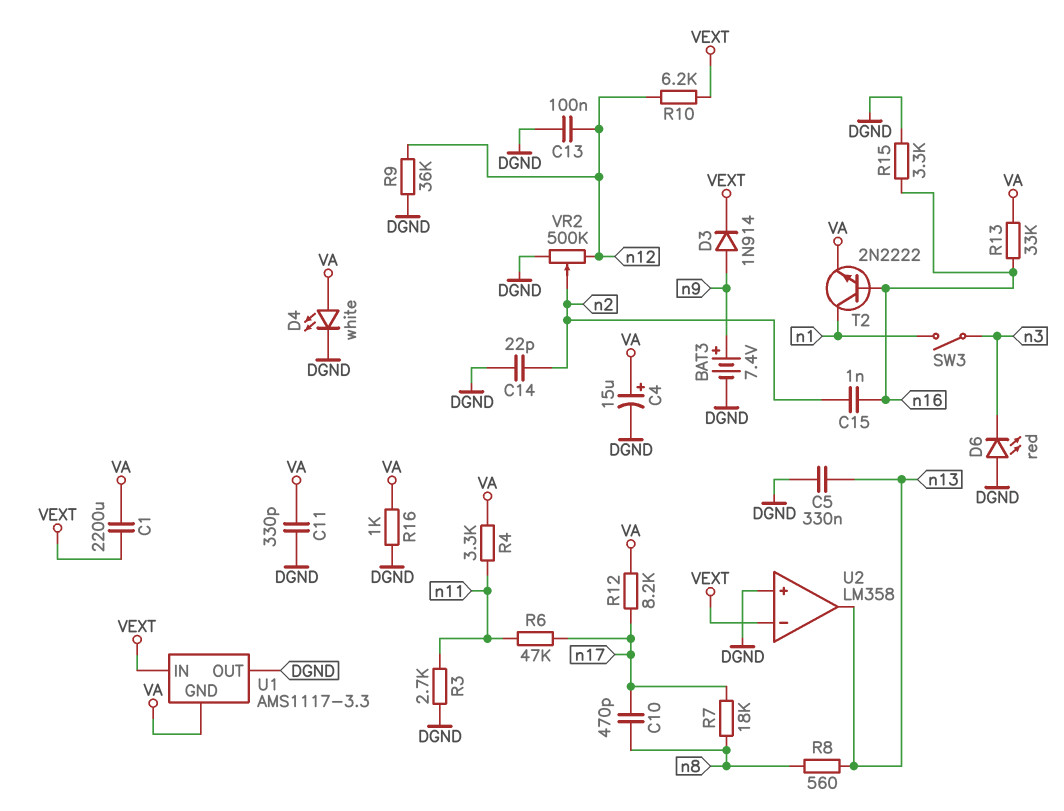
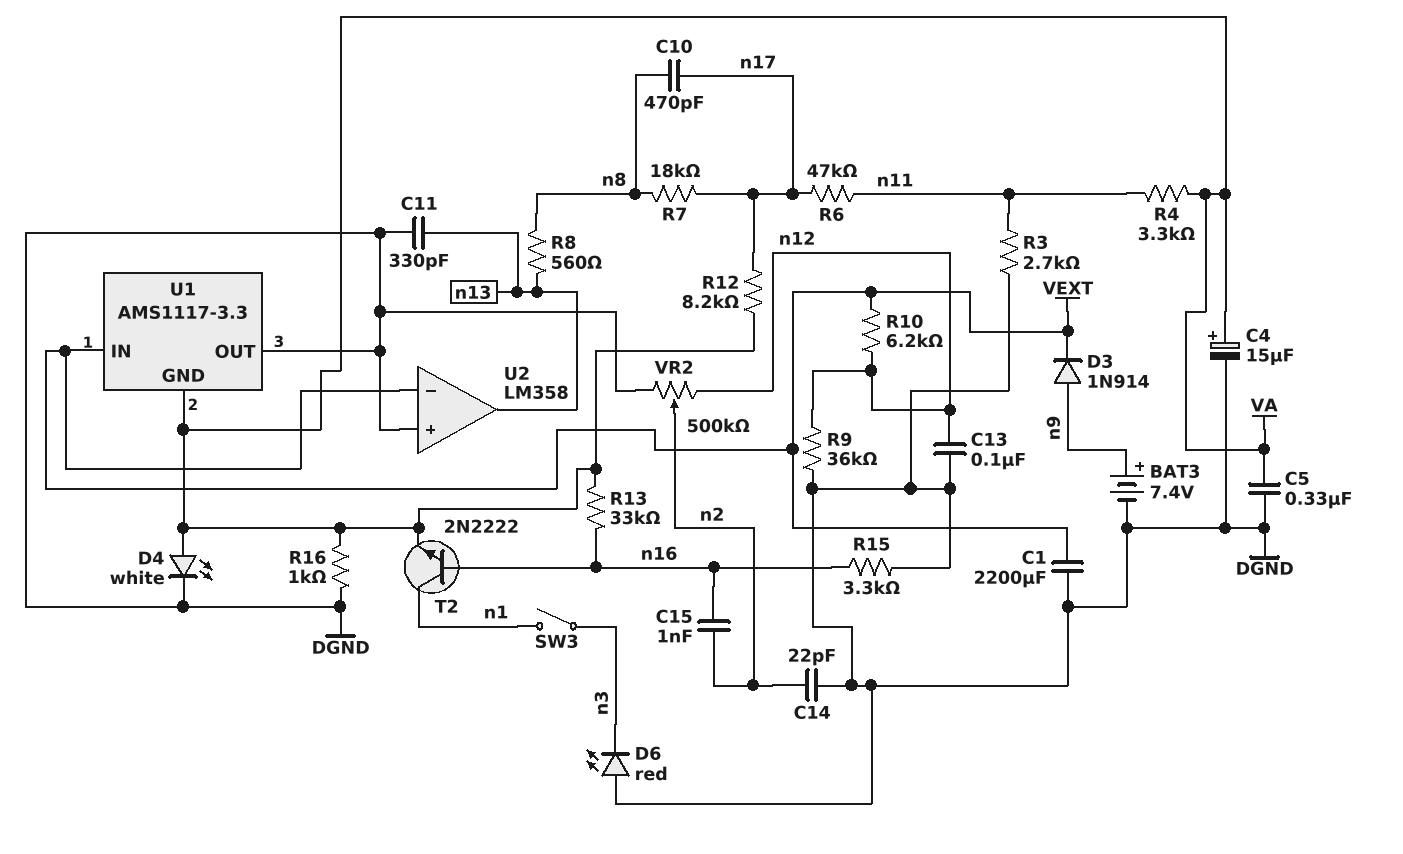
C1: 2200uF (VA, VEXT) -> 2200uF (DGND, VEXT)
C5: 330nF (DGND, n13) -> 330nF (DGND, VA)
C11: 330pF (DGND, VA) -> 330pF (DGND, n13)

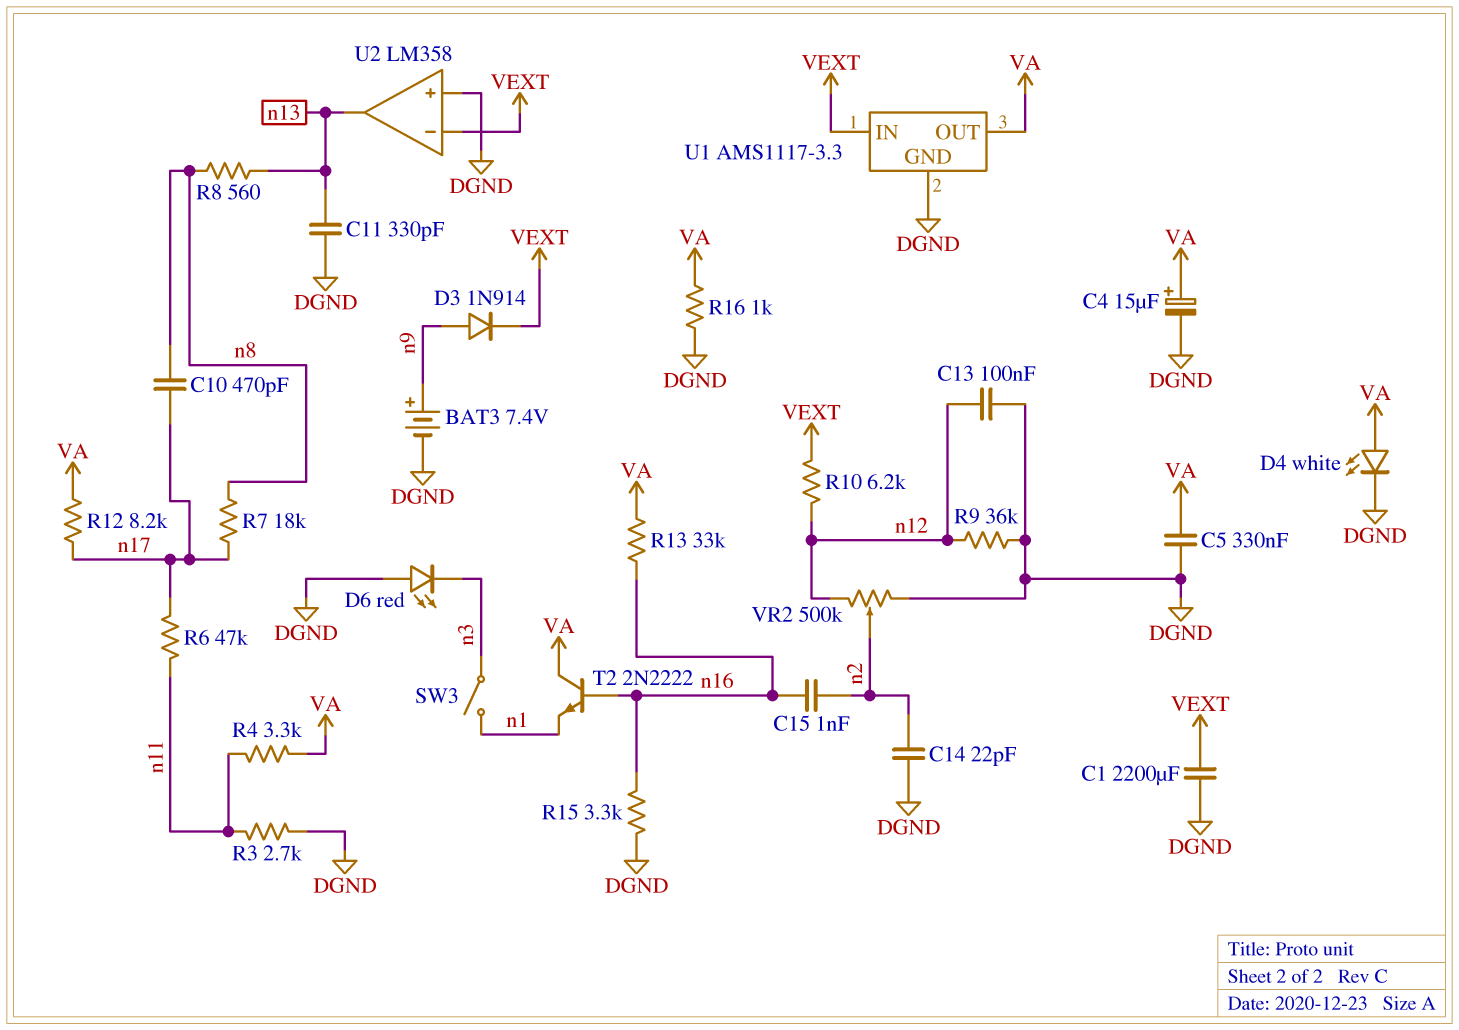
T2: NPN 2N2222 (B n16, C n1, E VA) -> NPN 2N2222 (B n16, C VA, E n1)
U1 pin GND: VA -> DGND
U1 pin OUT: DGND -> VA

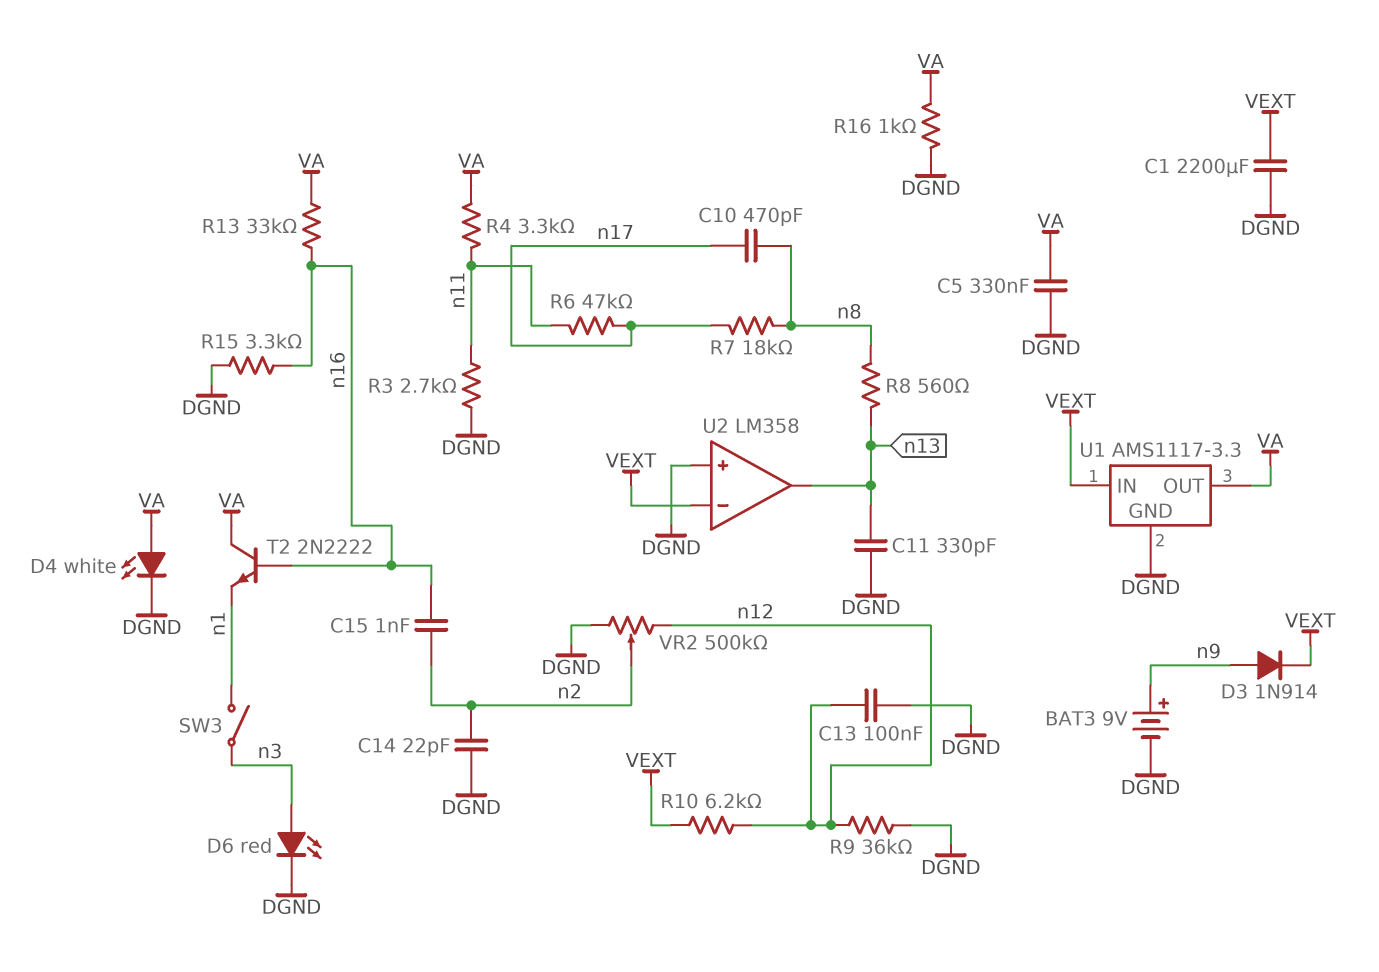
BAT3: 7.4V (plus n9, minus DGND) -> 9V (plus n9, minus DGND)
C4: 15uF (plus VA, minus DGND) -> none
D6: LED red (A DGND, K n3) -> LED red (A n3, K DGND)
R12: 8.2k (VA, n17) -> none

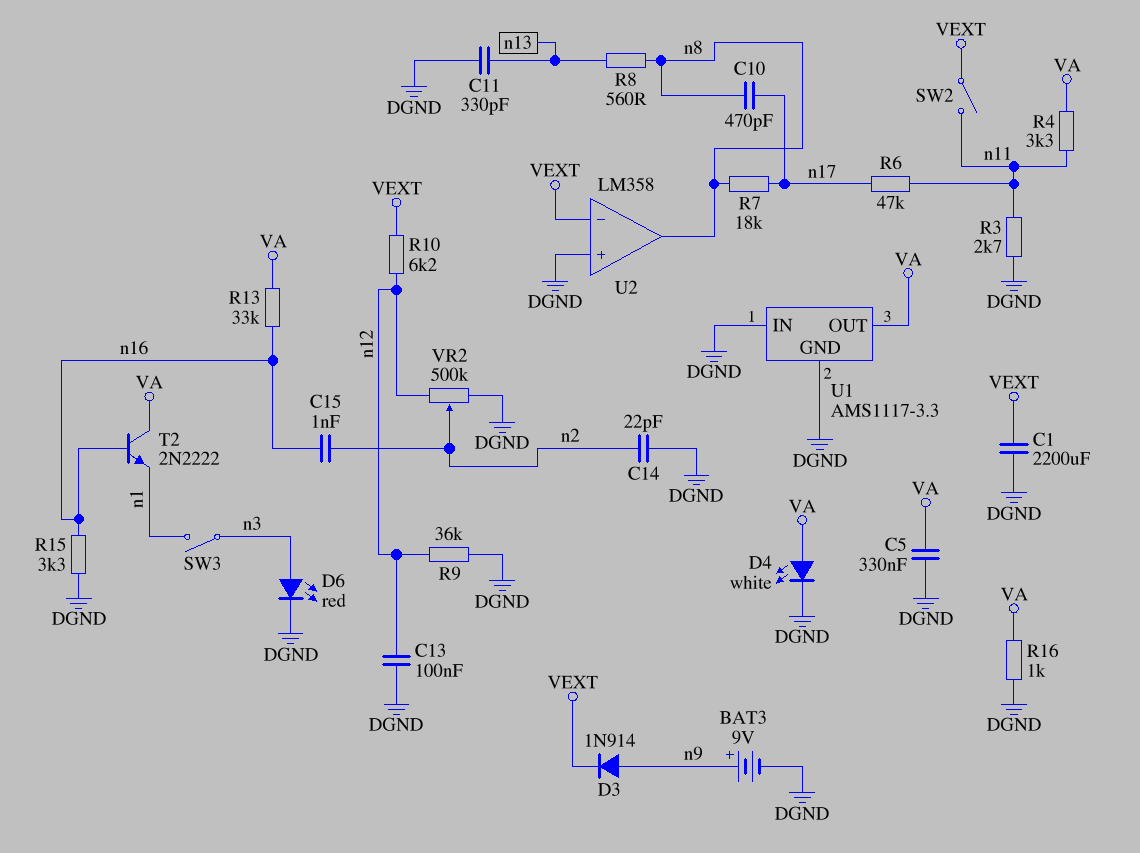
SW2: none -> switch (VEXT, n11)
U1 pin IN: VEXT -> DGND
U2 pin out: n13 -> n8

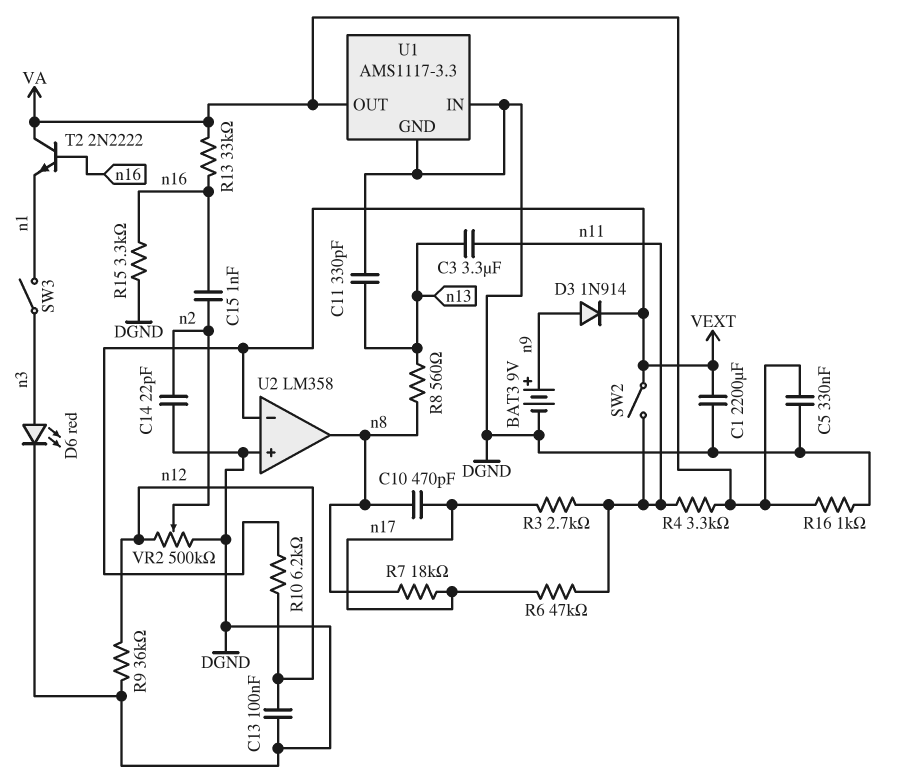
C3: none -> 3.3uF (n11, n13)
D4: LED white (A VA, K DGND) -> none
R3: 2.7k (DGND, n11) -> 2.7k (n11, n17)

